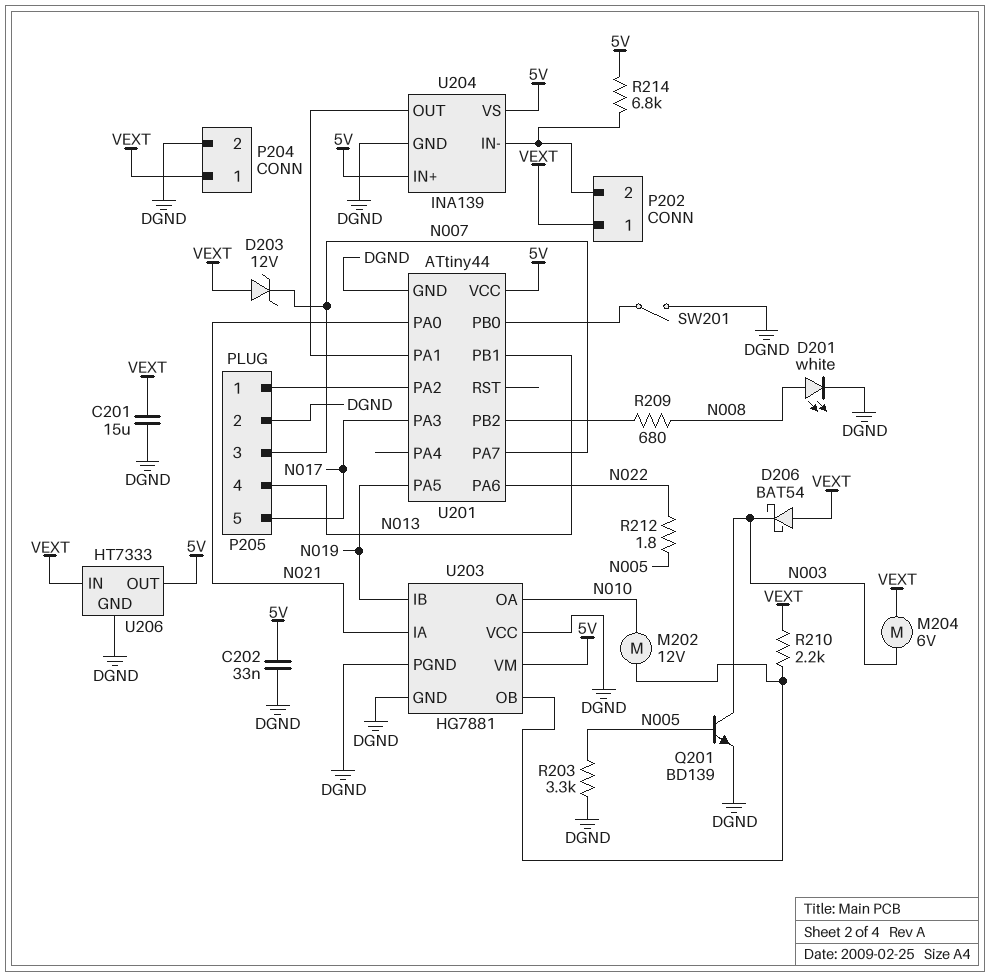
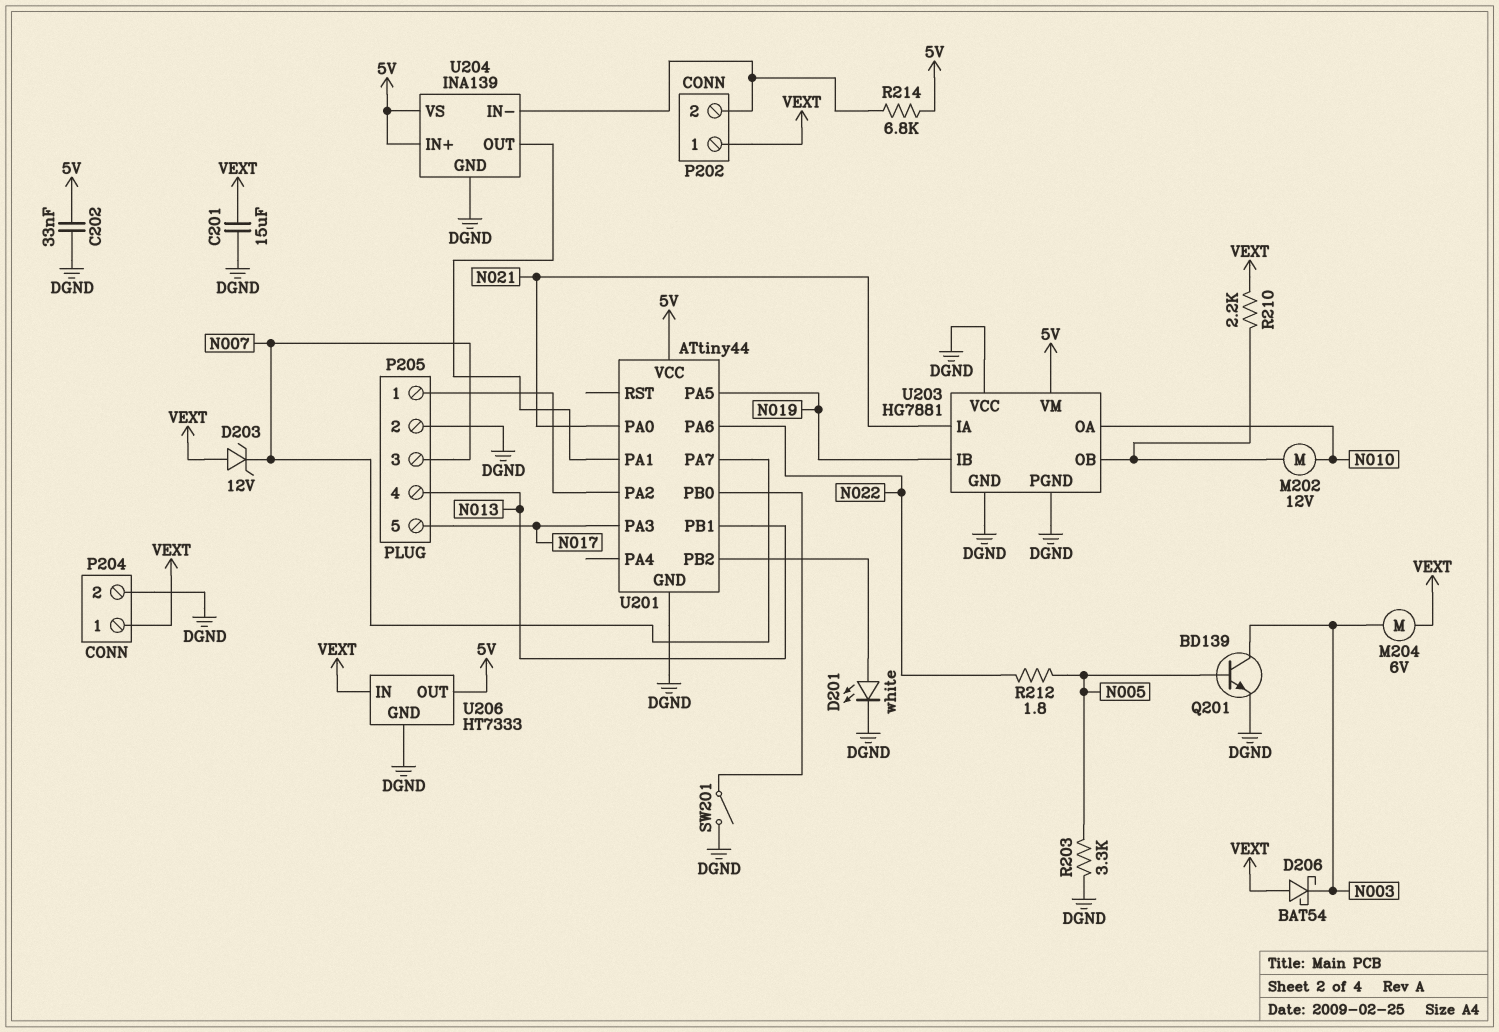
D201: LED white (A N008, K DGND) -> LED white (A U201/PB2, K DGND)
R209: 680 (N008, U201/PB2) -> none

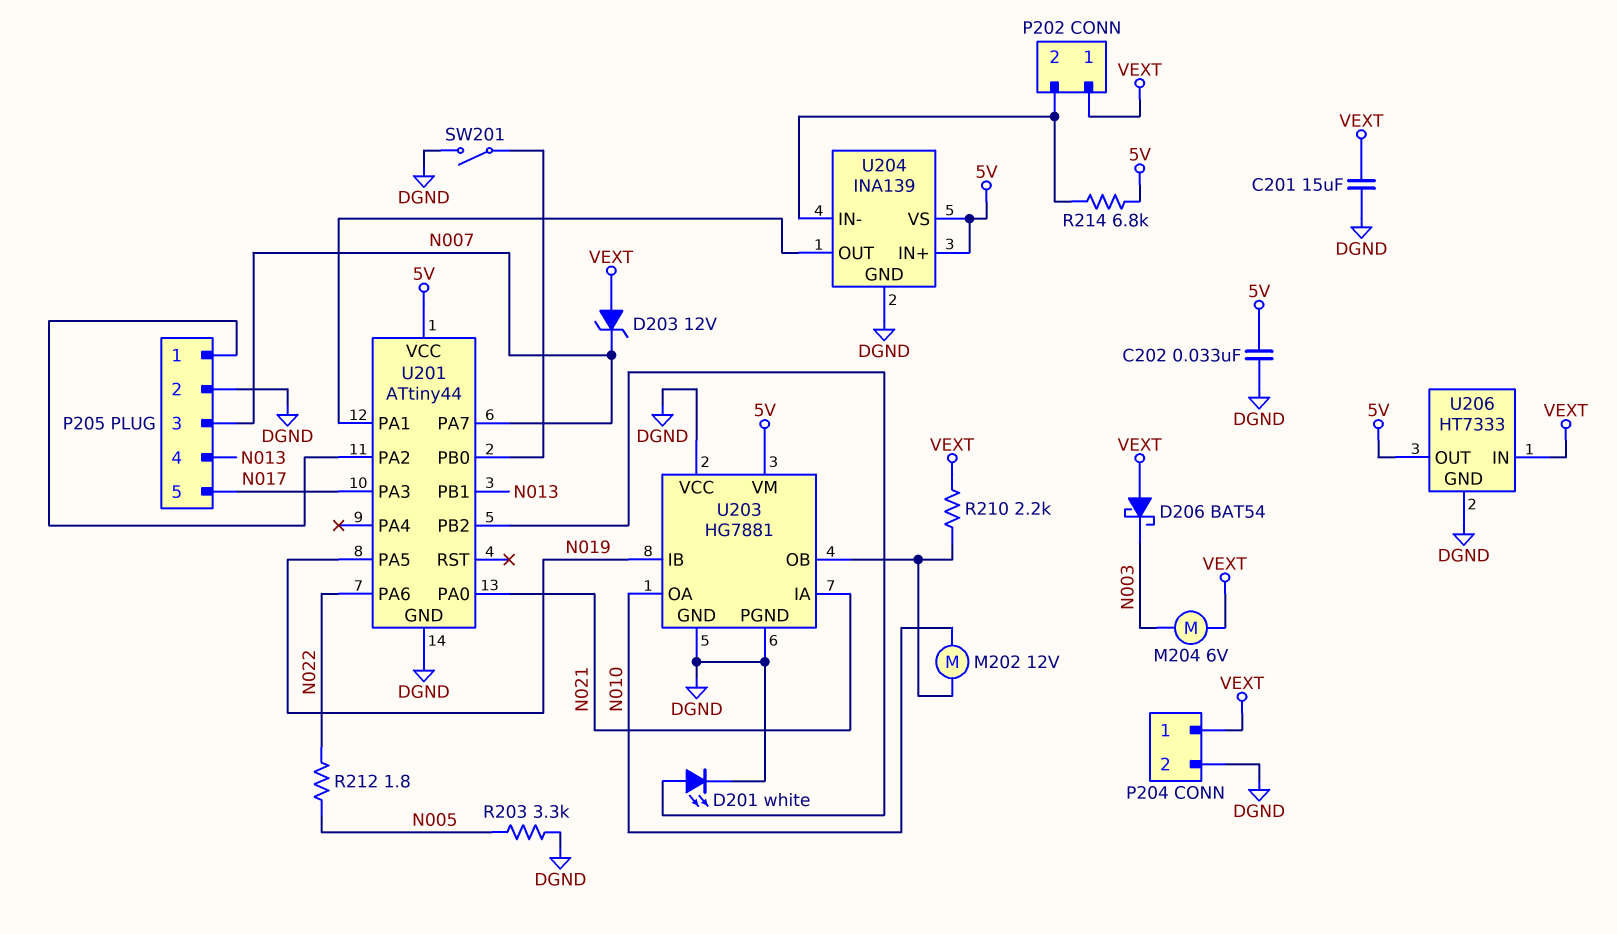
Q201: NPN BD139 (B N005, C N003, E DGND) -> none

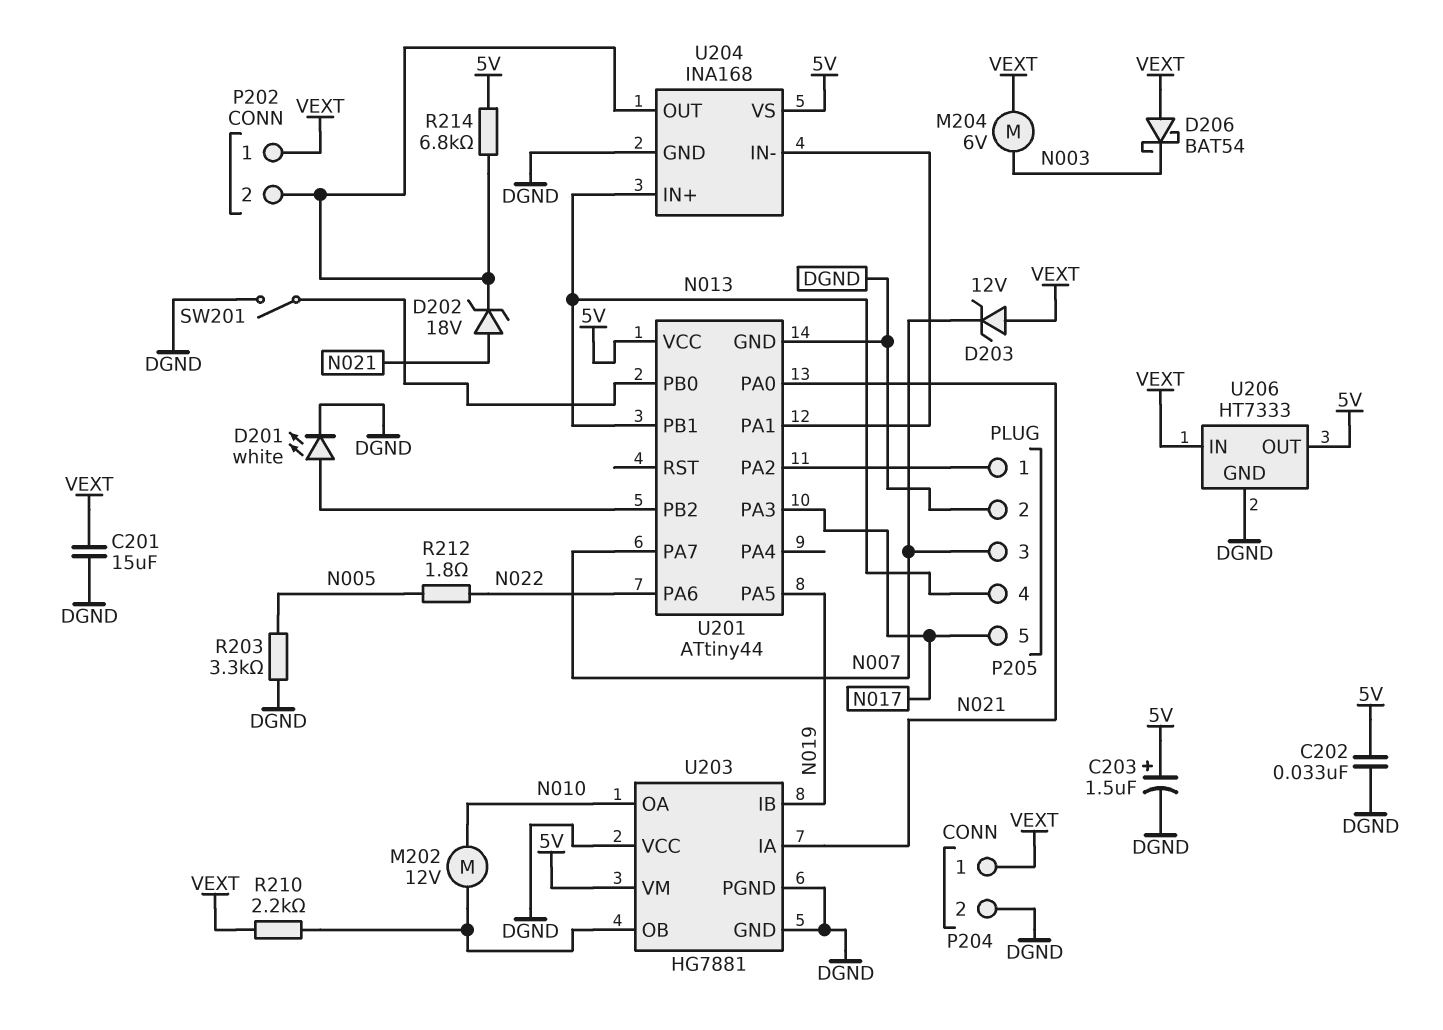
C203: none -> 1.5uF (plus 5V, minus DGND)
D202: none -> zener 18V (A N021, K P202/2)
U204: INA139 -> INA168
U204 pin IN+: 5V -> N013
U204 pin IN-: P202/2 -> U201/PA1
U204 pin OUT: U201/PA1 -> P202/2

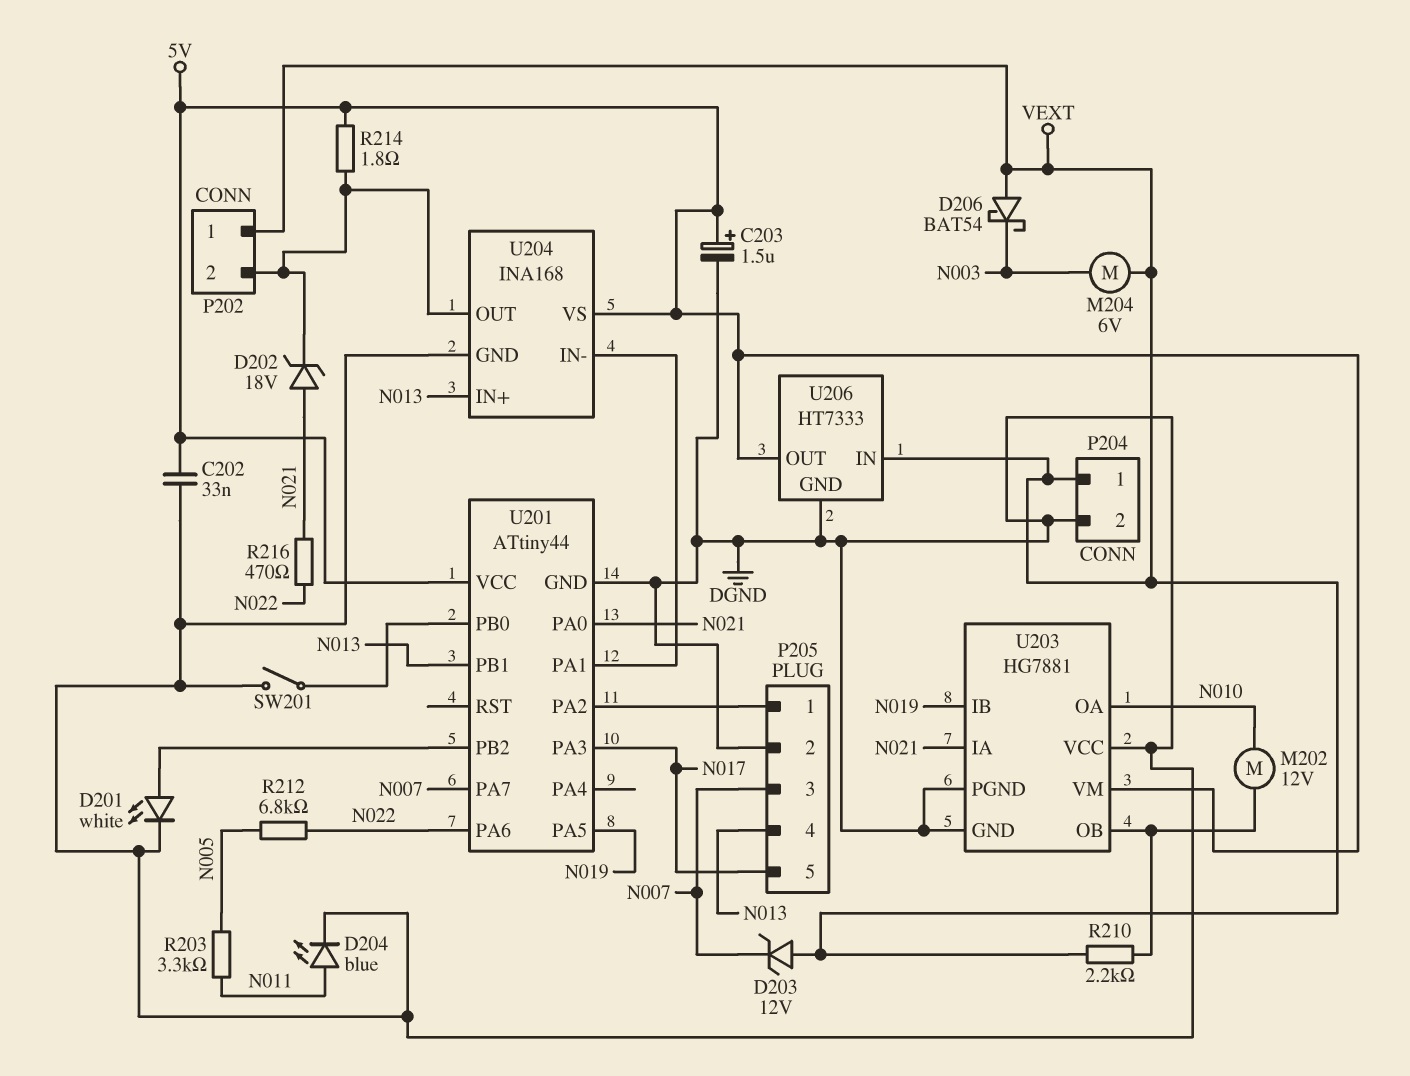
C201: 15uF (DGND, VEXT) -> none
D204: none -> LED blue (A N011, K DGND)
R203: 3.3k (DGND, N005) -> 3.3k (N005, N011)
R212: 1.8 (N005, N022) -> 6.8k (N005, N022)
R214: 6.8k (5V, P202/2) -> 1.8 (5V, P202/2)
R216: none -> 470 (N021, N022)

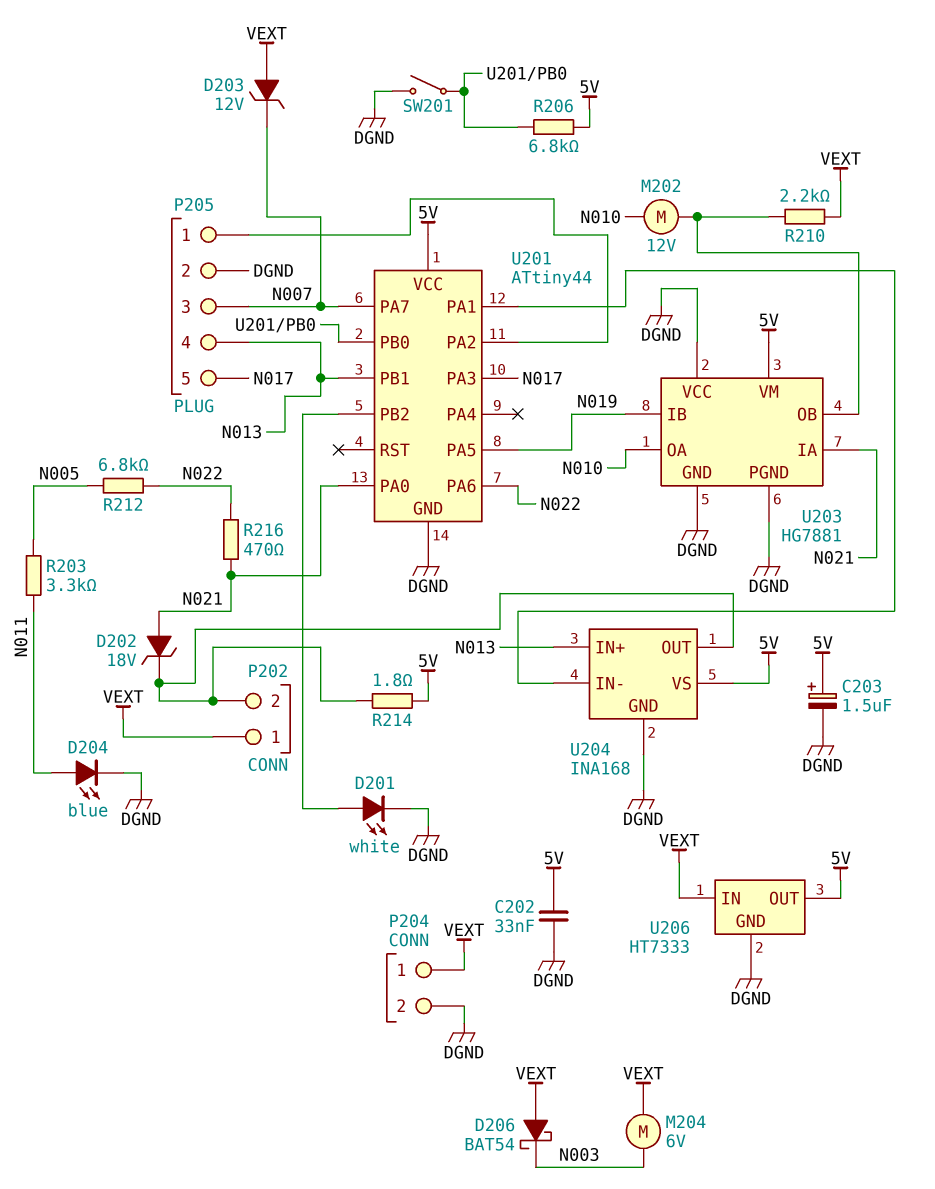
R206: none -> 6.8k (5V, U201/PB0)

